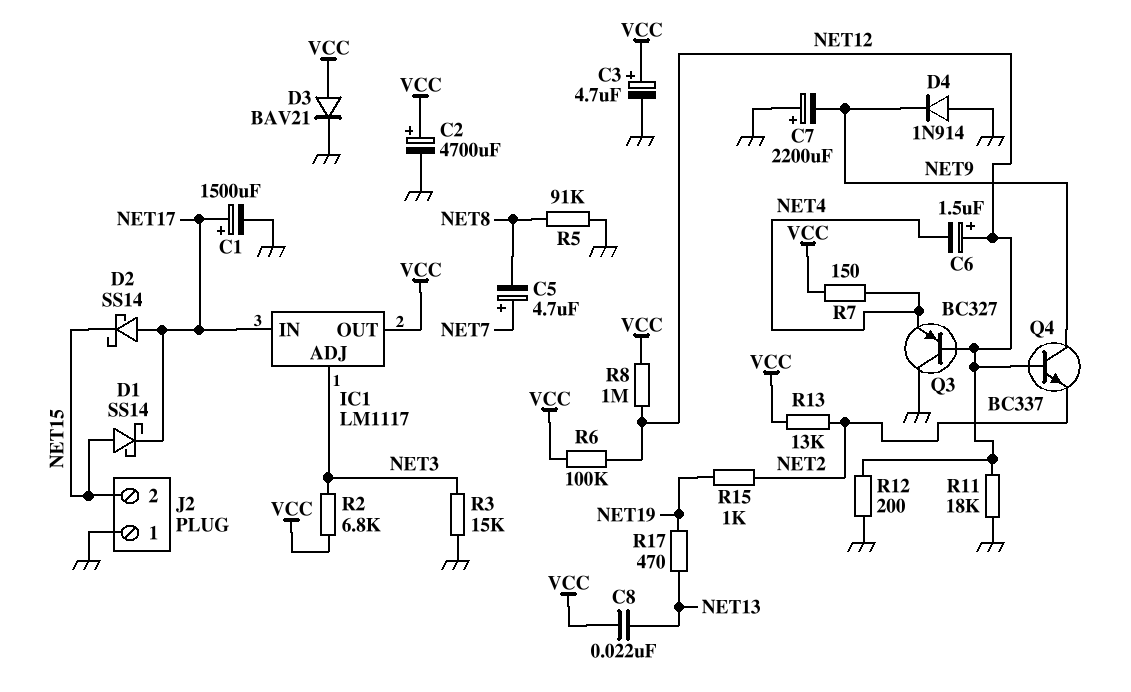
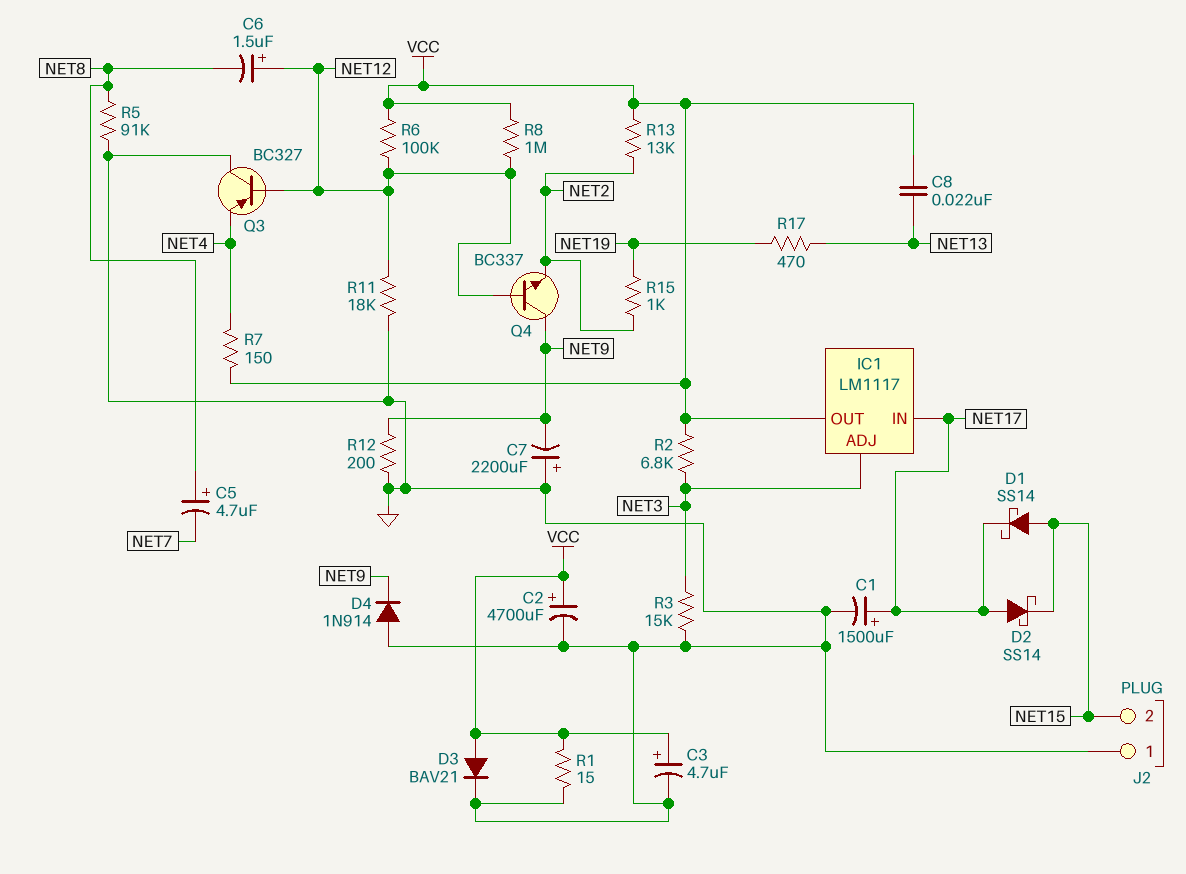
C5: 4.7uF (plus NET7, minus NET8) -> 4.7uF (plus NET8, minus NET7)
C6: 1.5uF (plus NET12, minus NET4) -> 1.5uF (plus NET12, minus NET8)
R1: none -> 15 (GND, VCC)
R12: 200 (GND, NET12) -> 200 (GND, NET9)

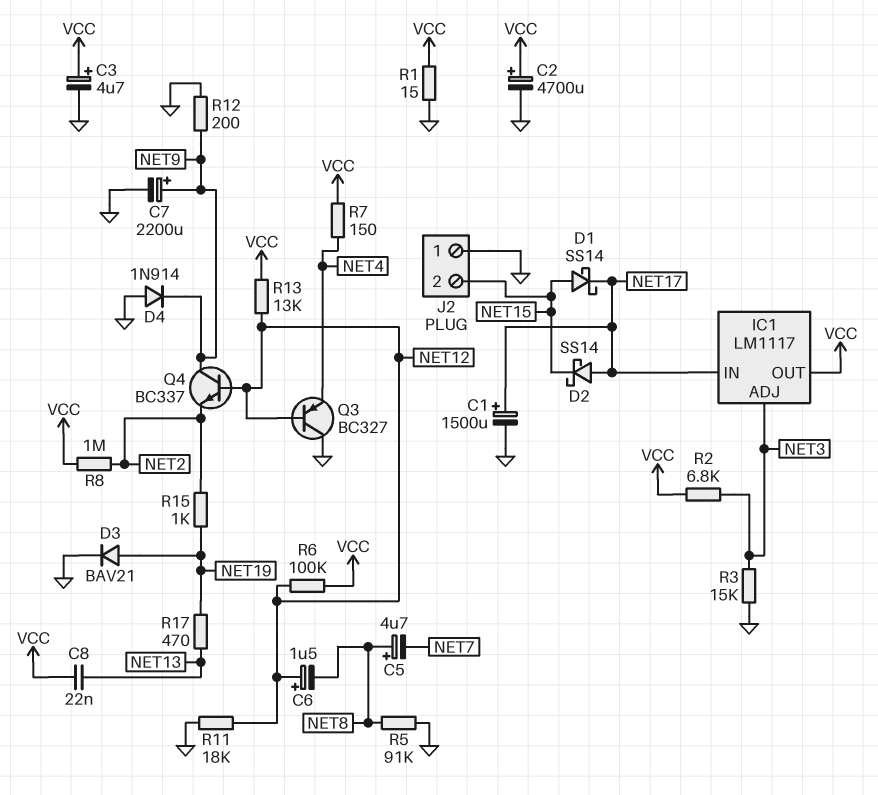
C7: 2200uF (plus GND, minus NET9) -> 2200uF (plus NET9, minus GND)
D3: diode BAV21 (A VCC, K GND) -> diode BAV21 (A NET19, K GND)
R8: 1M (NET12, VCC) -> 1M (NET2, VCC)
R13: 13k (NET2, VCC) -> 13k (NET12, VCC)

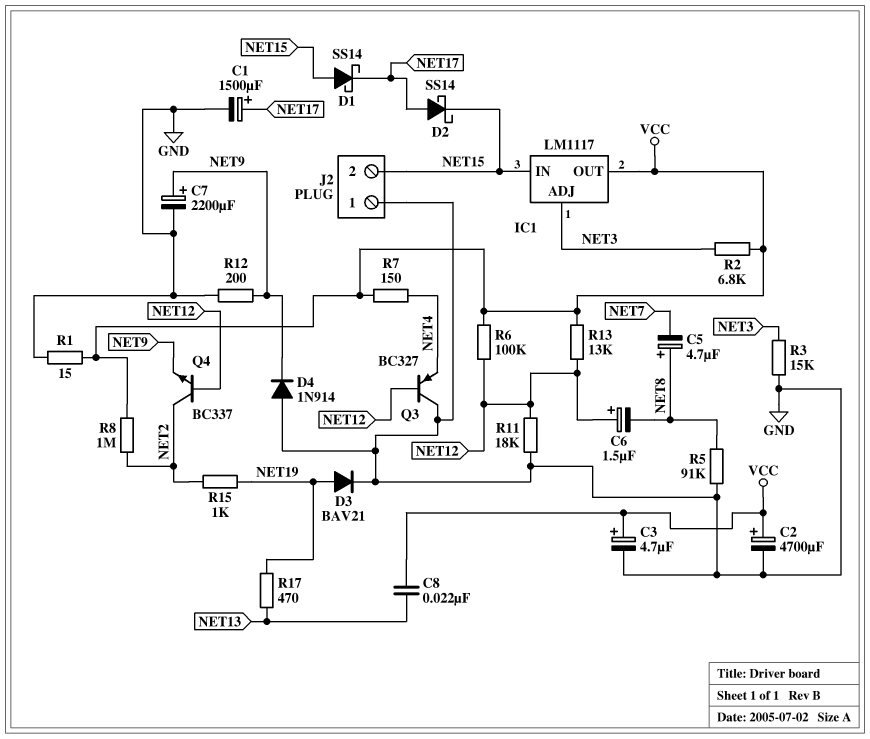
IC1 pin IN: NET17 -> NET15
Q4: NPN BC337 (B NET12, C NET9, E NET2) -> NPN BC337 (B NET12, C NET2, E NET9)

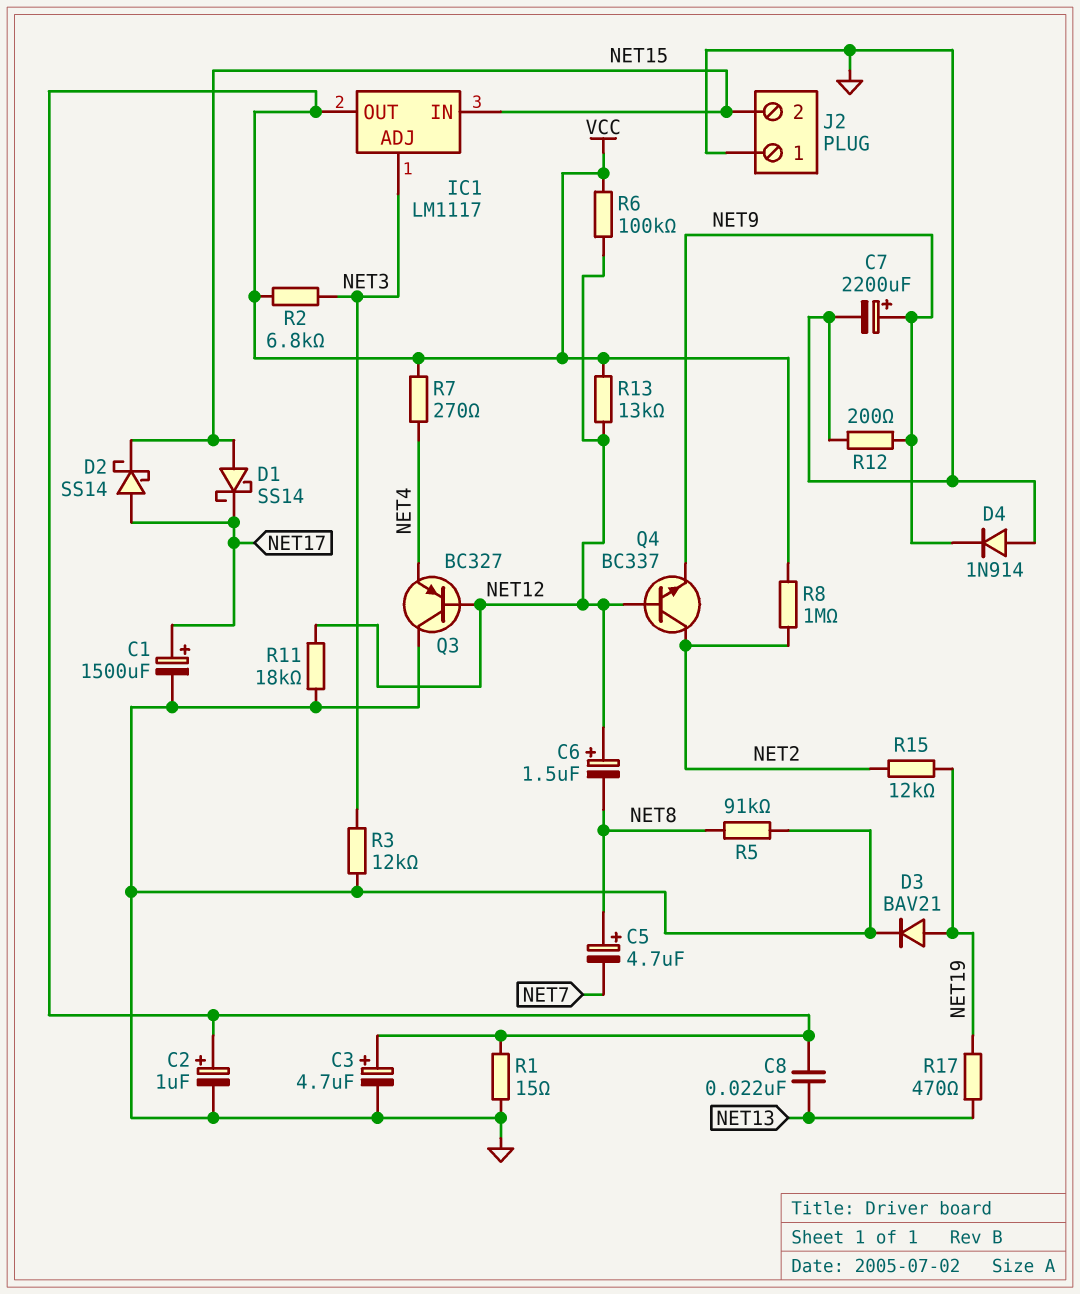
C2: 4700uF (plus VCC, minus GND) -> 1uF (plus VCC, minus GND)
R3: 15k (GND, NET3) -> 12k (GND, NET3)
R7: 150 (NET4, VCC) -> 270 (NET4, VCC)
R15: 1k (NET2, NET19) -> 12k (NET2, NET19)

